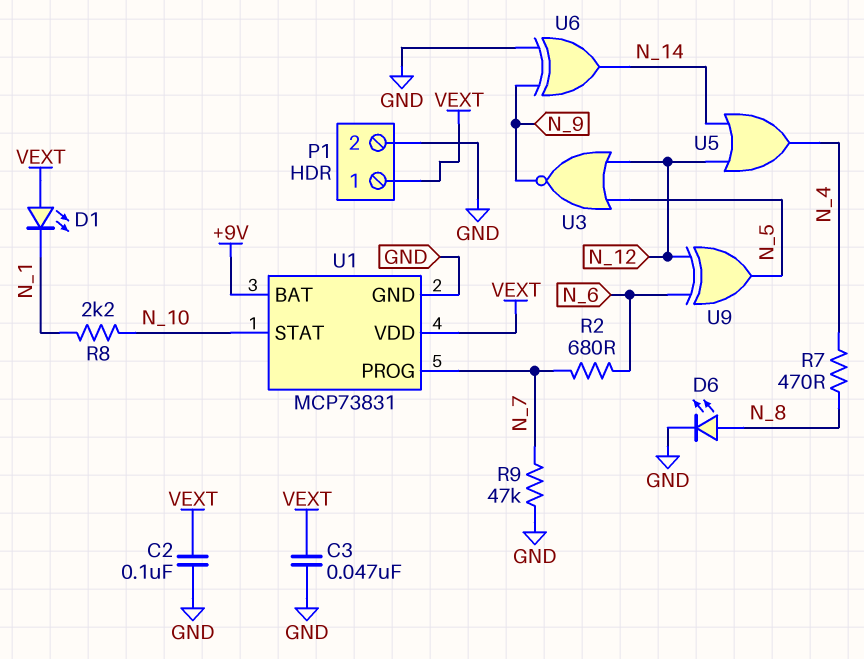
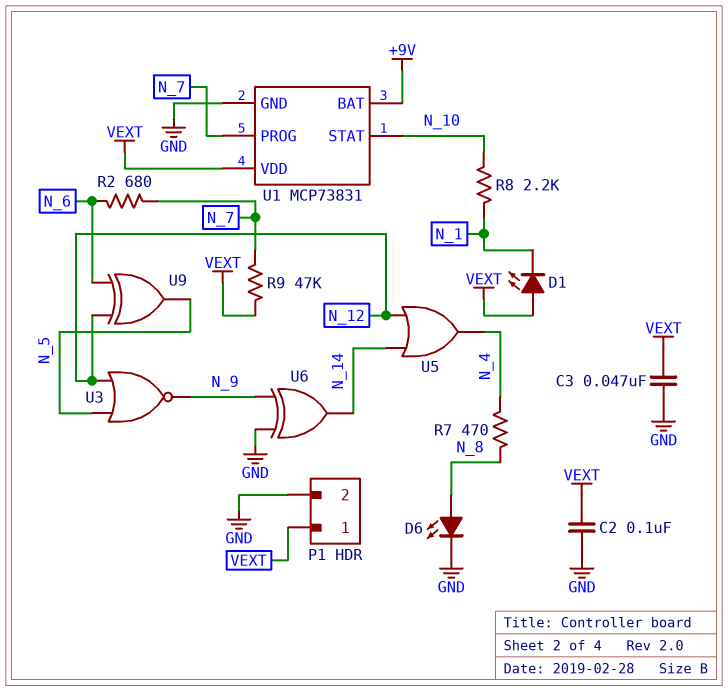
R9: 47k (GND, N_7) -> 47k (N_7, VEXT)

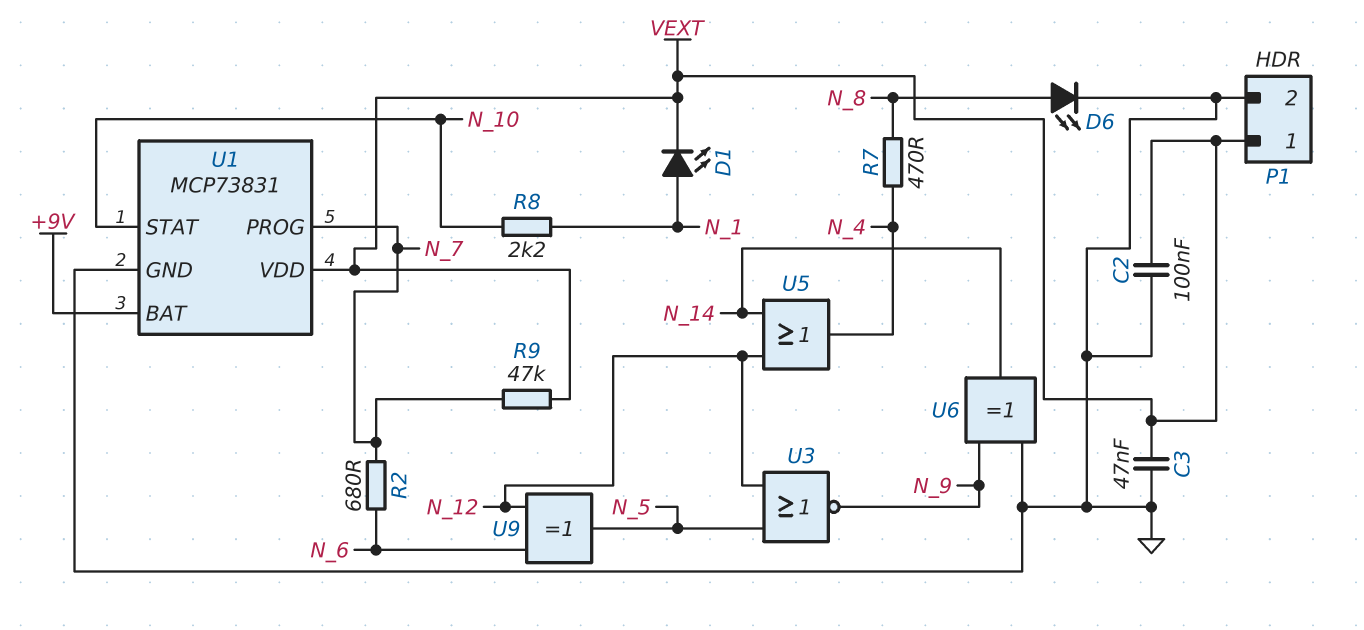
D1: LED (A VEXT, K N_1) -> LED (A N_1, K VEXT)

